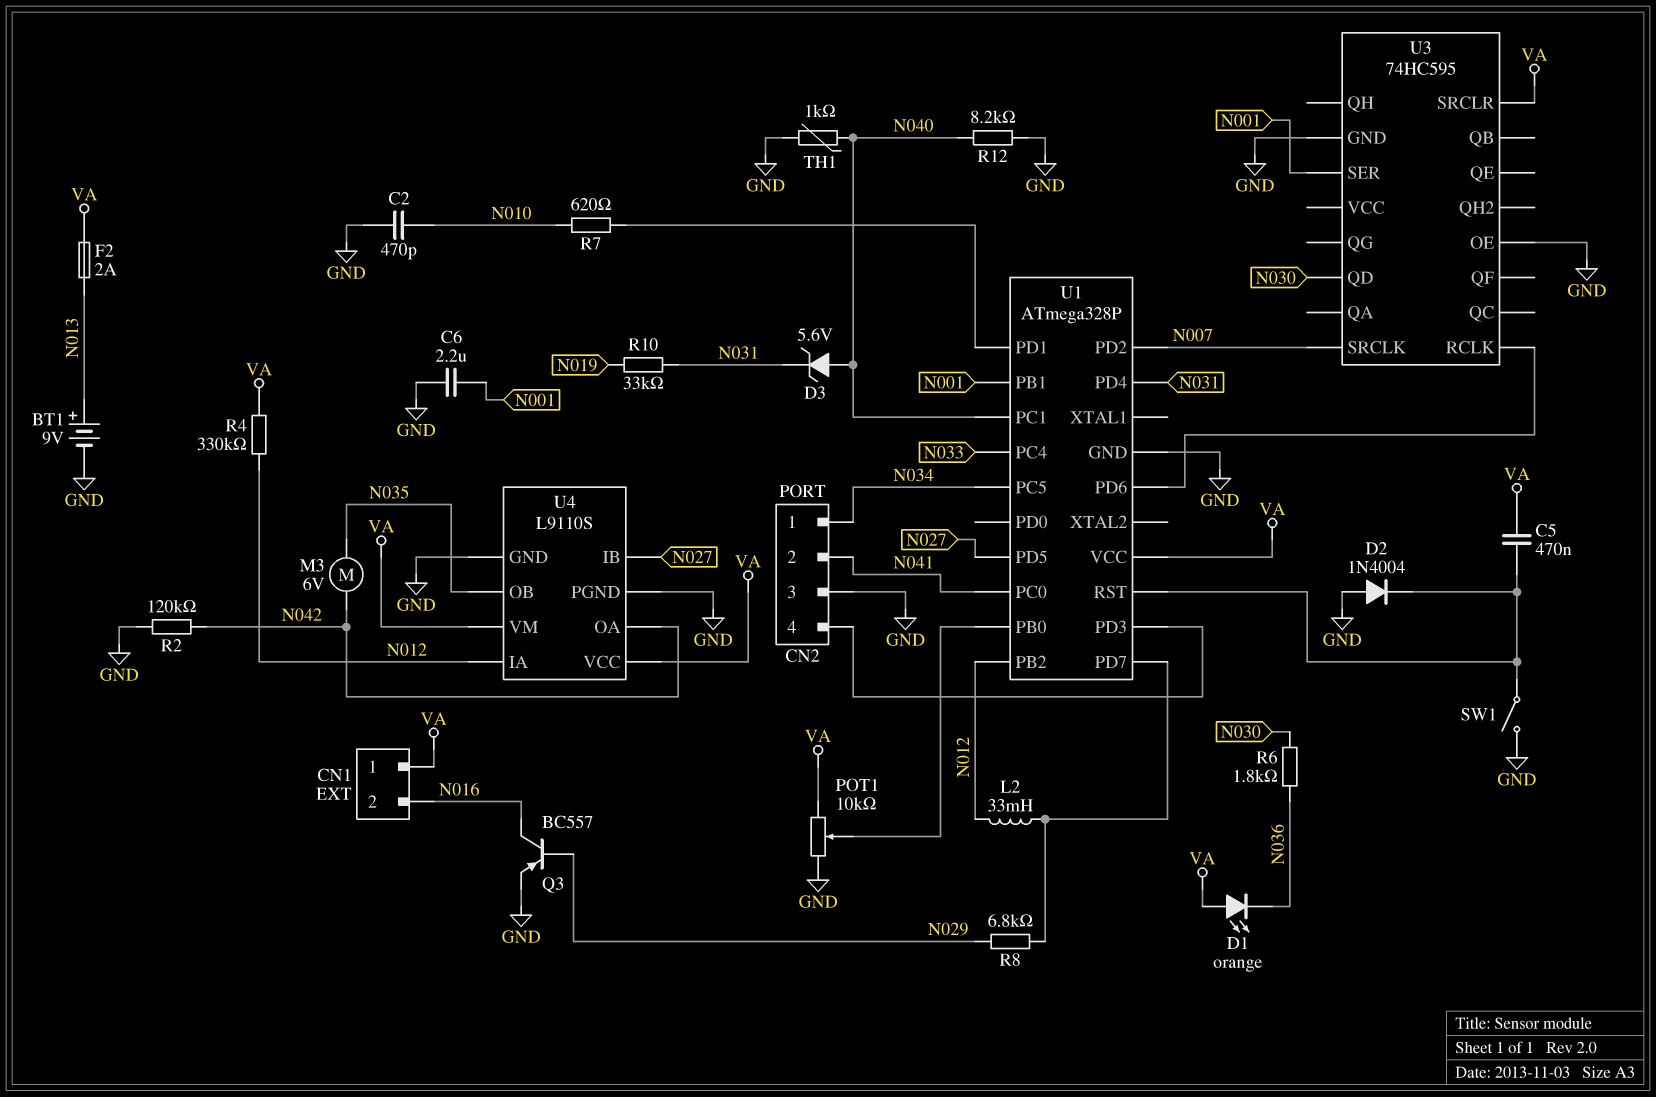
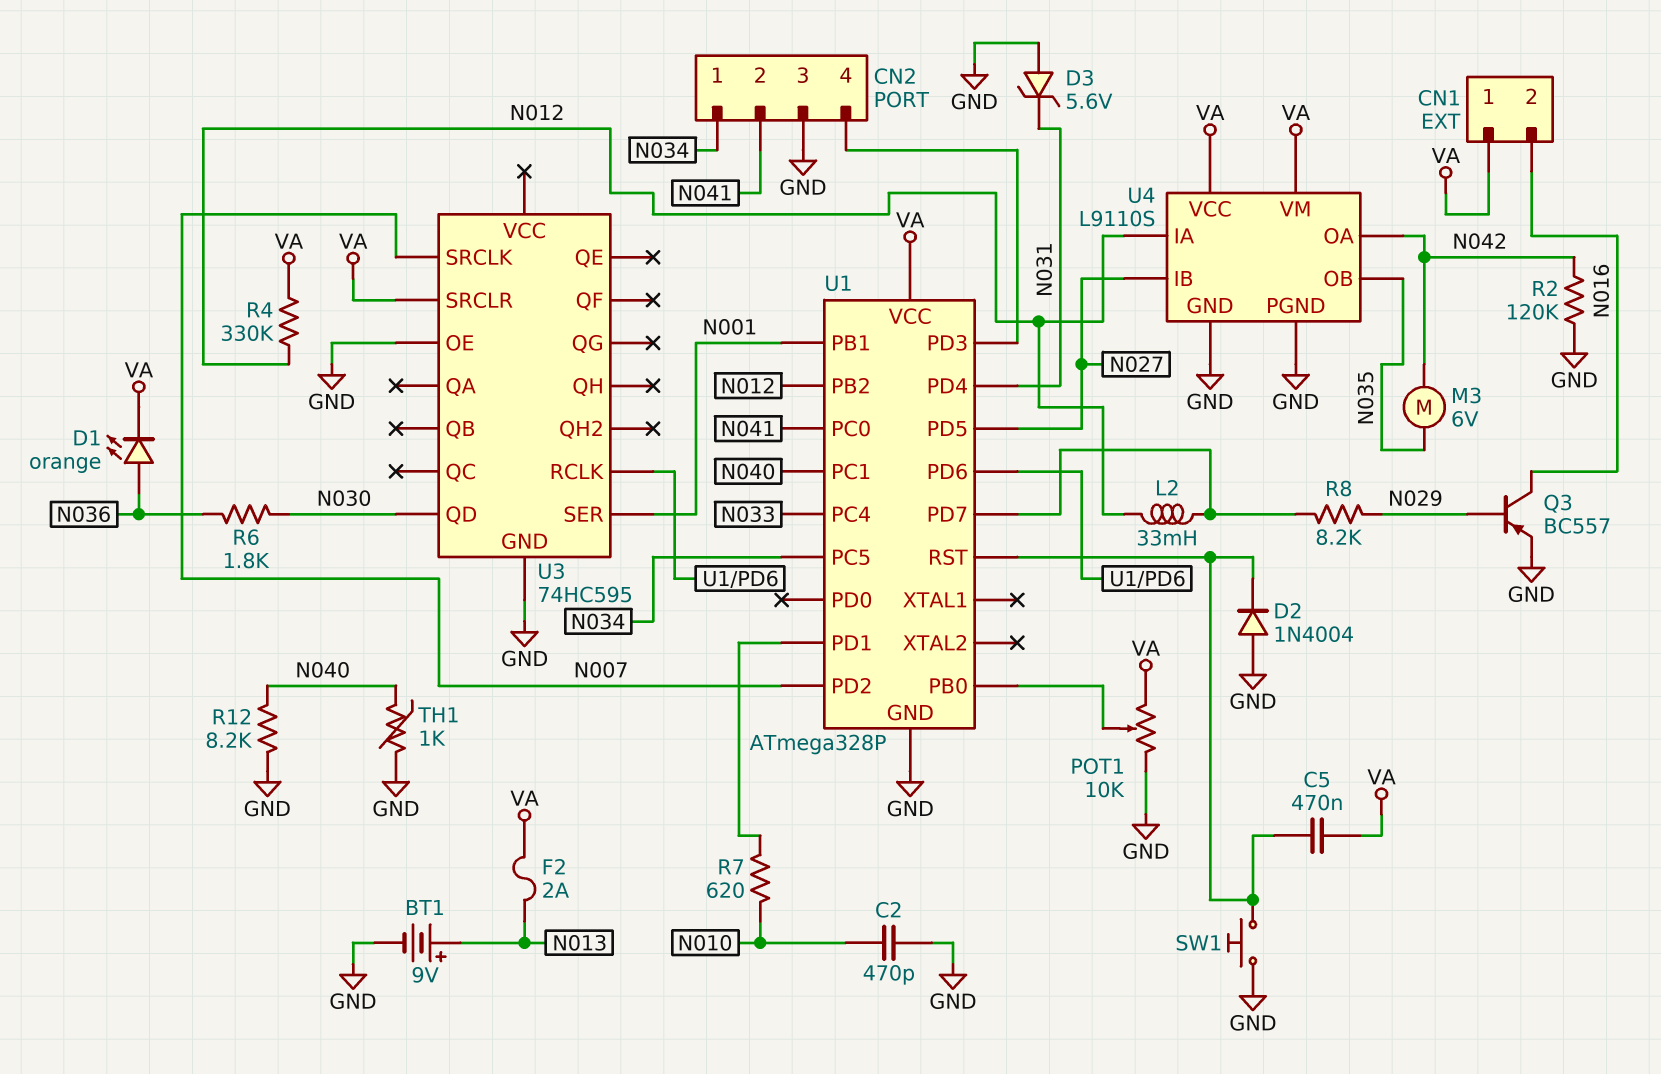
C6: 2.2uF (GND, N001) -> none
D1: LED orange (A VA, K N036) -> LED orange (A N036, K VA)
D3: zener 5.6V (A N040, K N031) -> zener 5.6V (A GND, K N031)
R8: 6.8k (N029, U1/PD7) -> 8.2k (N029, U1/PD7)
R10: 33k (N019, N031) -> none
SW1: switch (GND, U1/RST) -> button (GND, U1/RST)

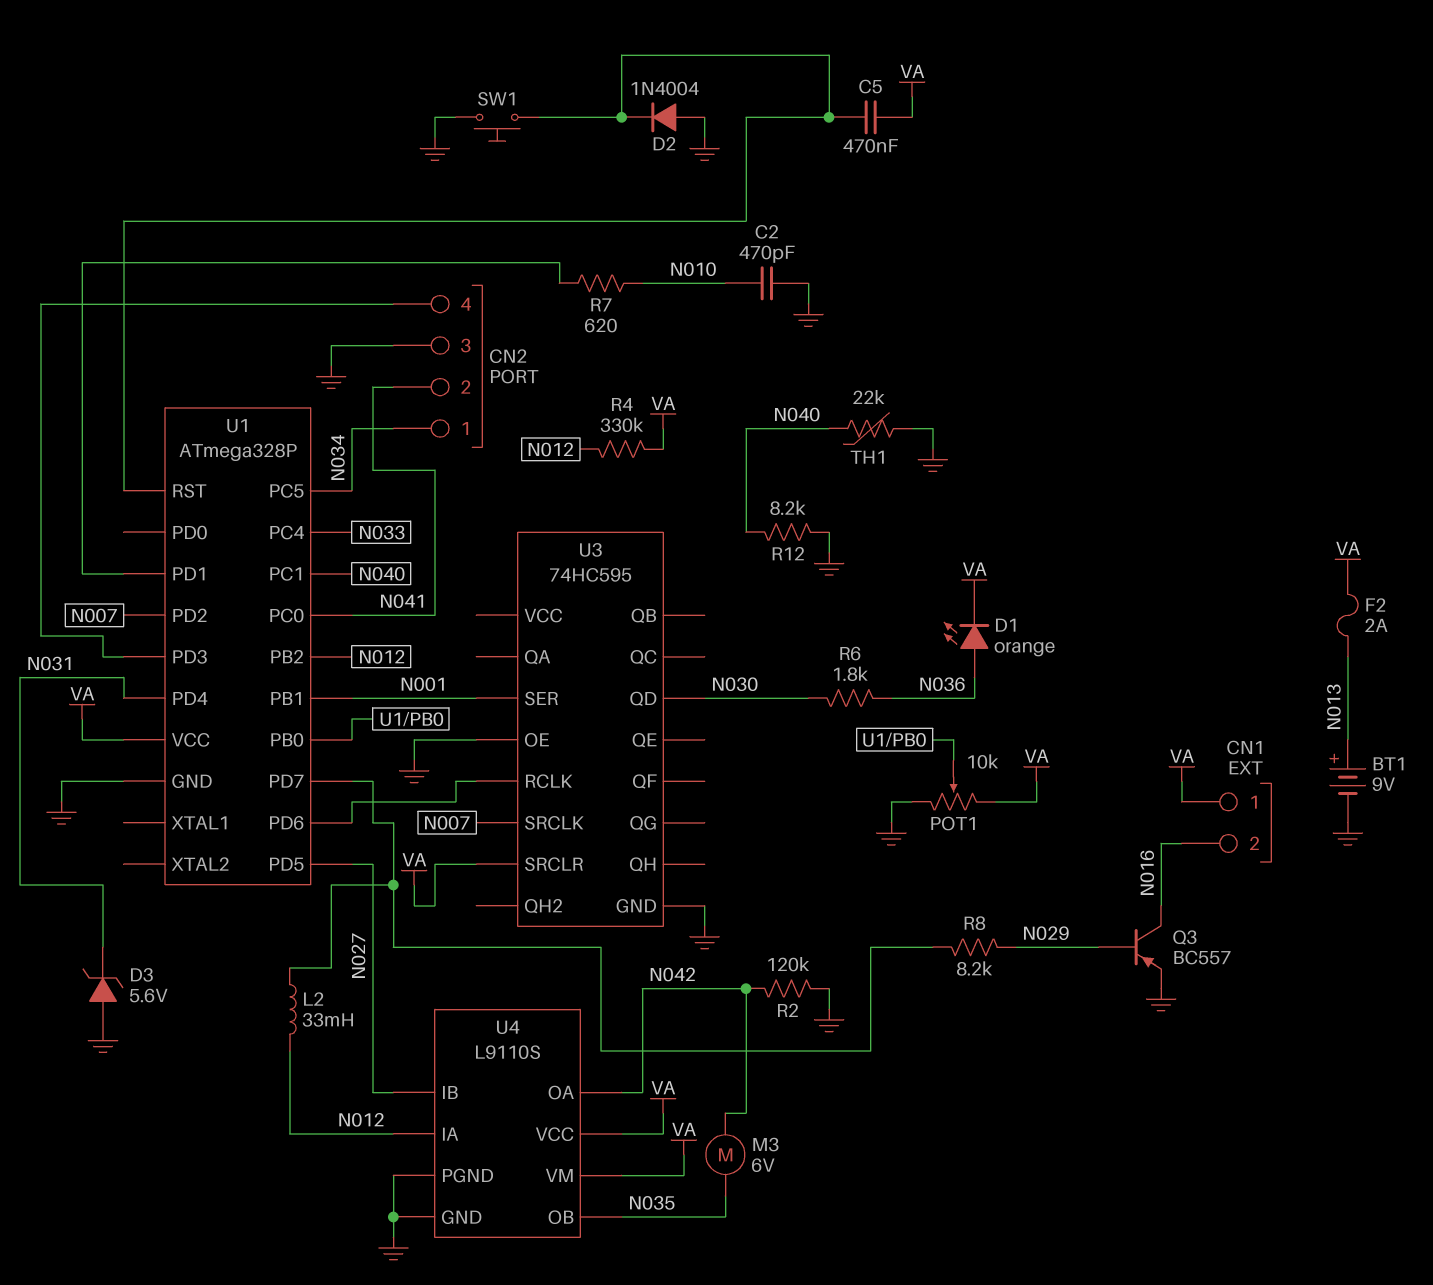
TH1: 1k (GND, N040) -> 22k (GND, N040)

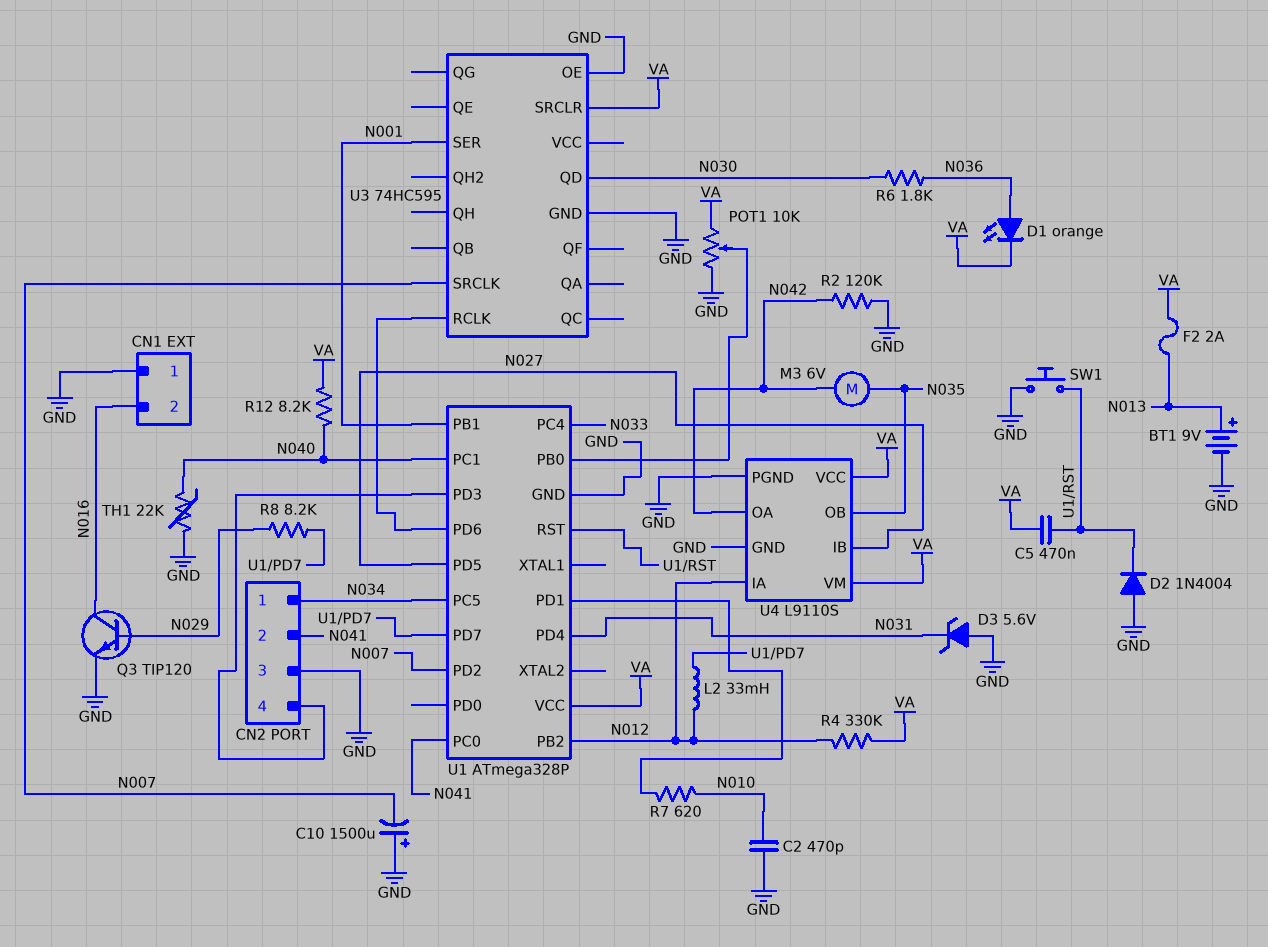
C10: none -> 1500uF (plus GND, minus N007)
CN1 pin 1: VA -> GND
Q3: PNP BC557 (B N029, C N016, E GND) -> NPN TIP120 (B N029, C N016, E GND)
R12: 8.2k (GND, N040) -> 8.2k (N040, VA)

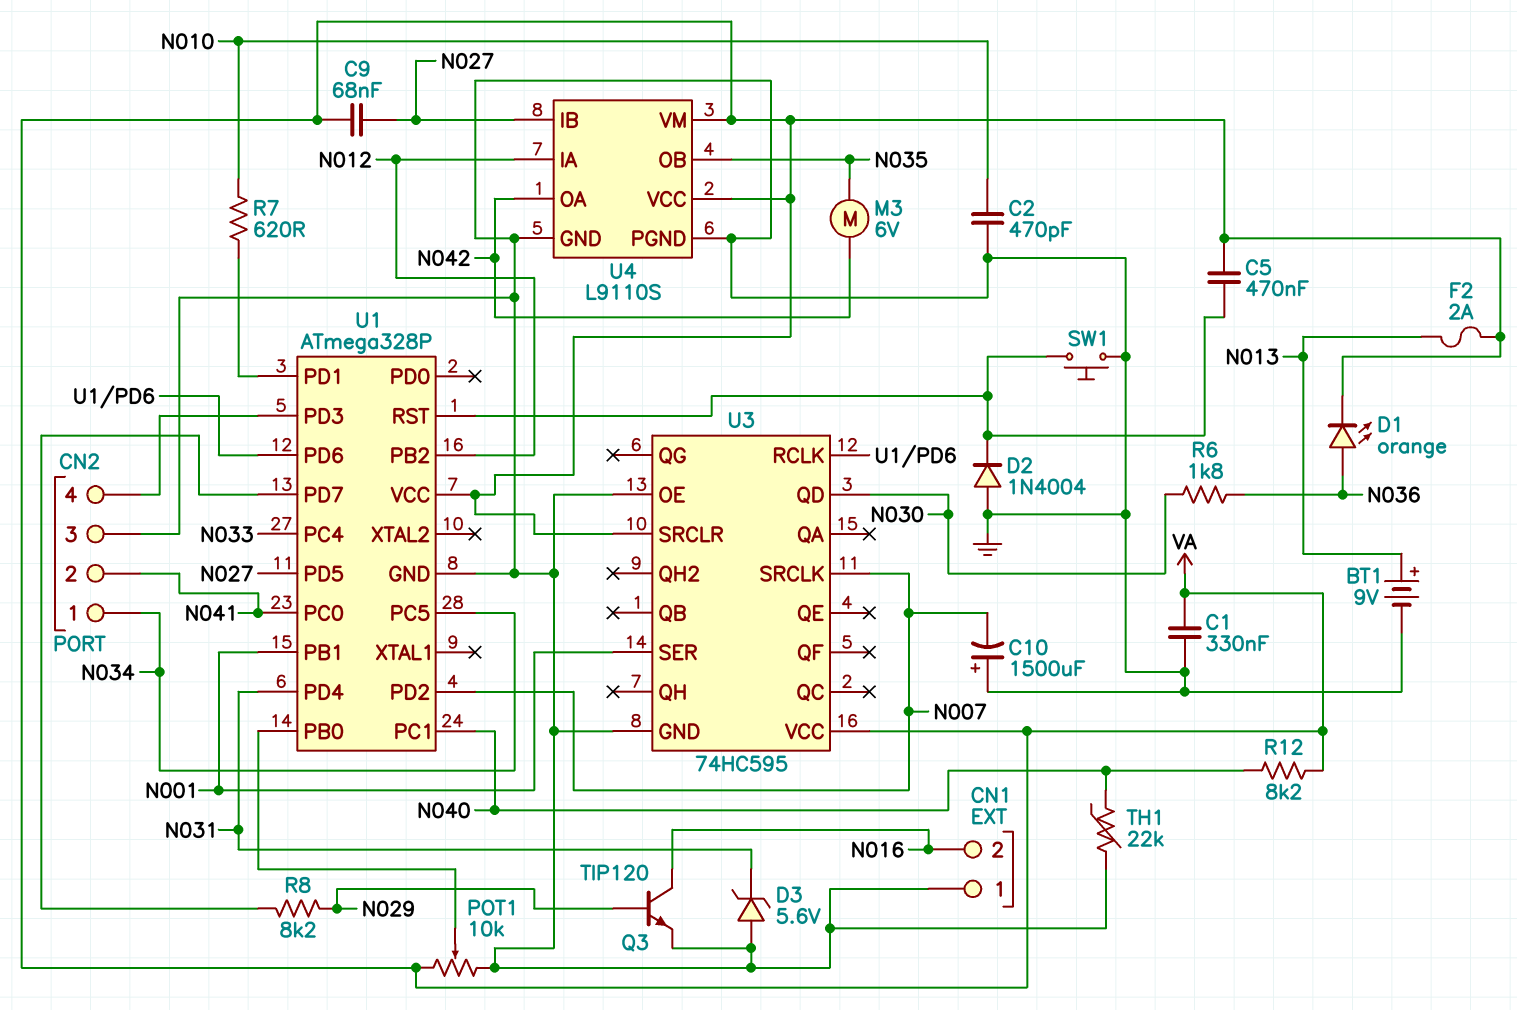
C1: none -> 330nF (GND, VA)
C9: none -> 68nF (N027, VA)
L2: 33mH (N012, U1/PD7) -> none
R2: 120k (GND, N042) -> none
R4: 330k (N012, VA) -> none
U3 pin VCC: none -> VA

